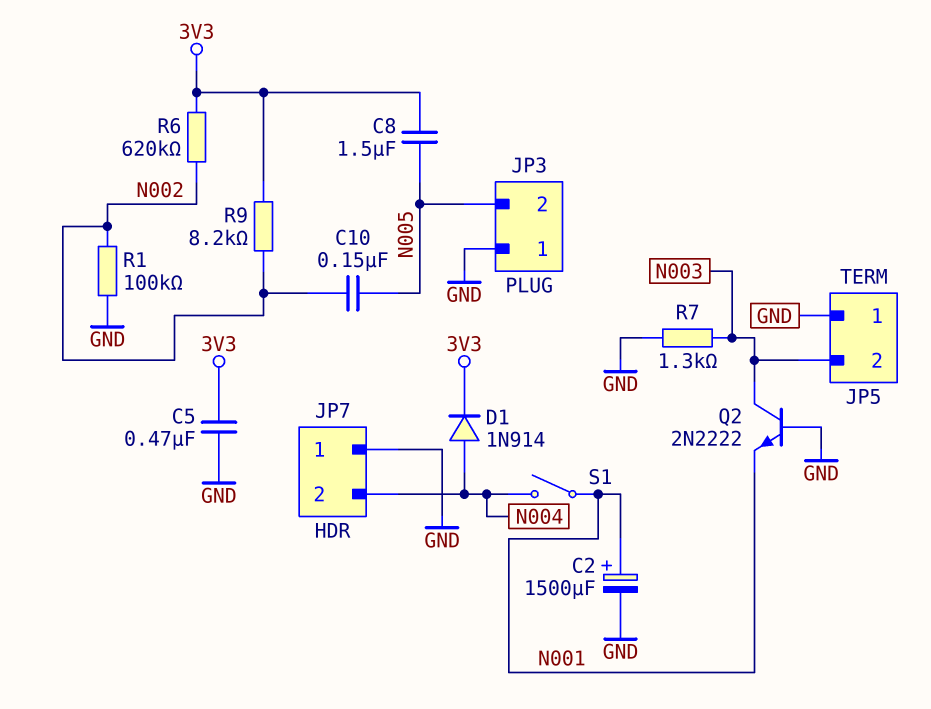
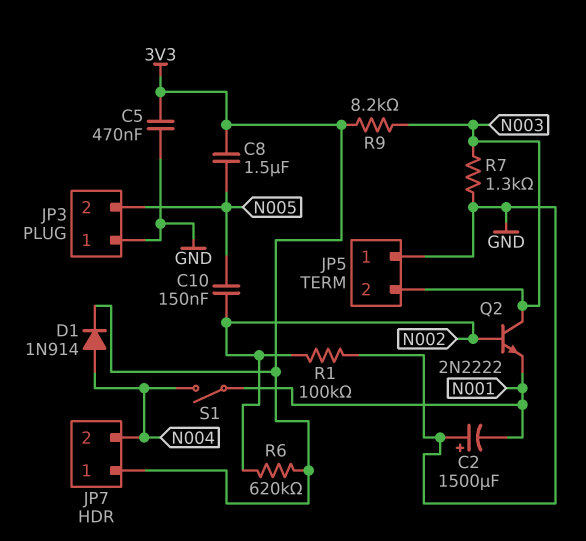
C2: 1500uF (plus N001, minus GND) -> 1500uF (plus GND, minus N001)
JP7 pin 1: GND -> 3V3
Q2: NPN 2N2222 (B GND, C N003, E N001) -> NPN 2N2222 (B N002, C N003, E N001)
R9: 8.2k (3V3, N002) -> 8.2k (3V3, N003)

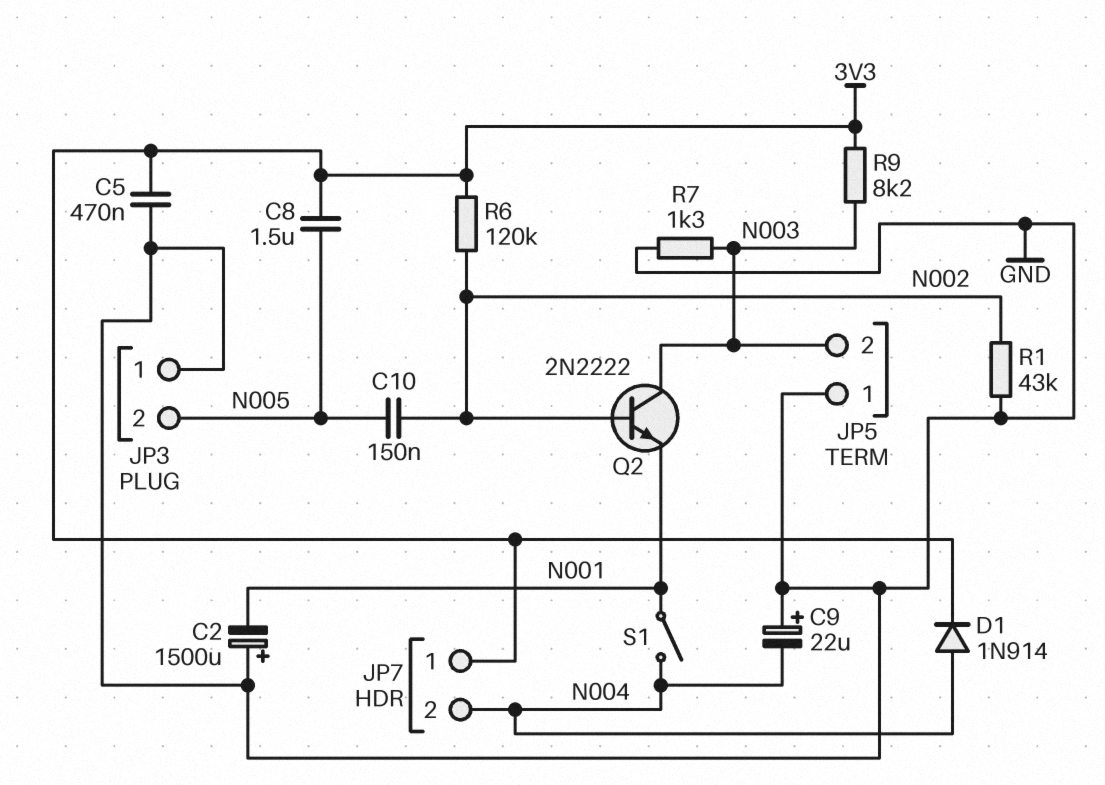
C9: none -> 22uF (plus GND, minus N004)
R1: 100k (GND, N002) -> 43k (GND, N002)
R6: 620k (3V3, N002) -> 120k (3V3, N002)

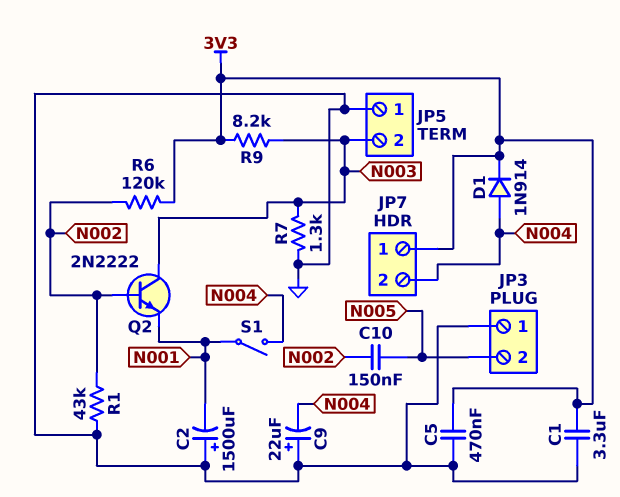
C1: none -> 3.3uF (3V3, GND)
C8: 1.5uF (3V3, N005) -> none

